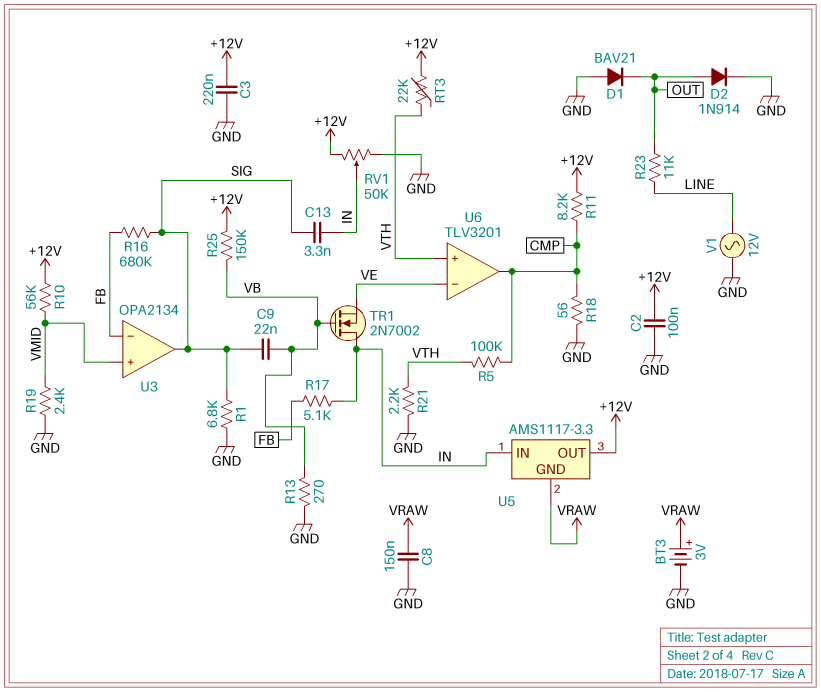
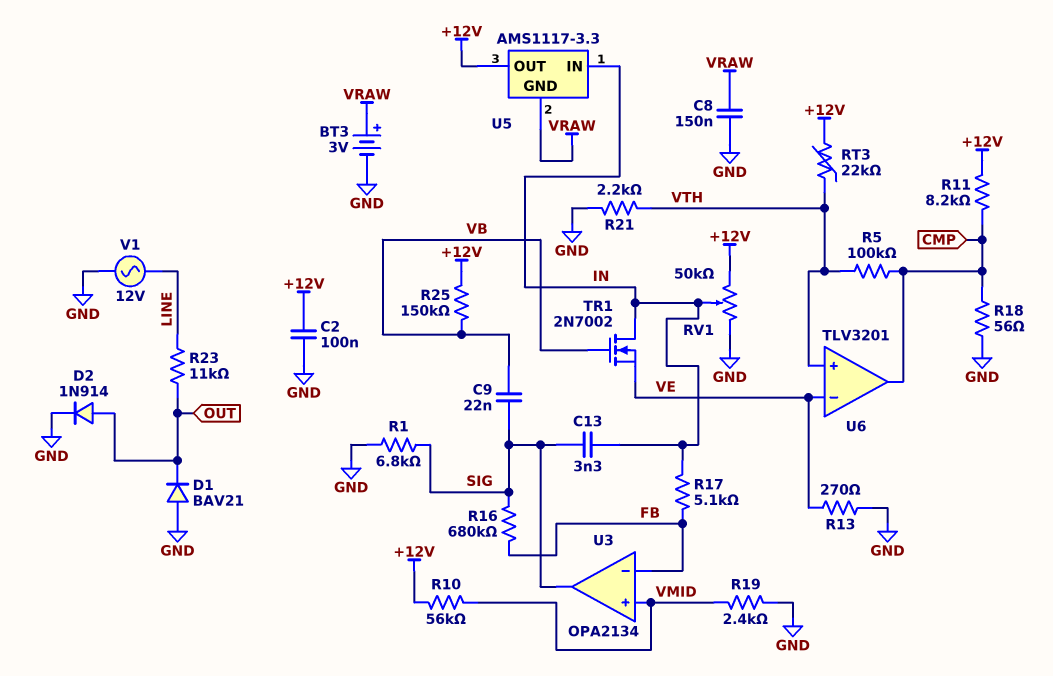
C3: 220nF (+12V, GND) -> none
R13: 270 (GND, VB) -> 270 (GND, VE)

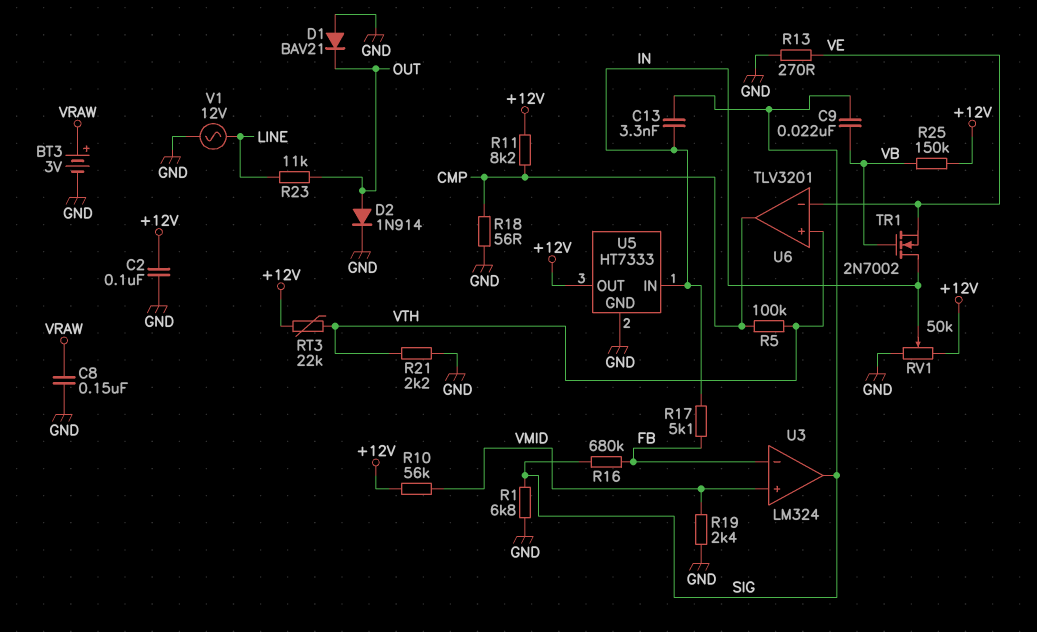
U3: OPA2134 -> LM324
U5: AMS1117-3.3 -> HT7333
U5 pin GND: VRAW -> GND

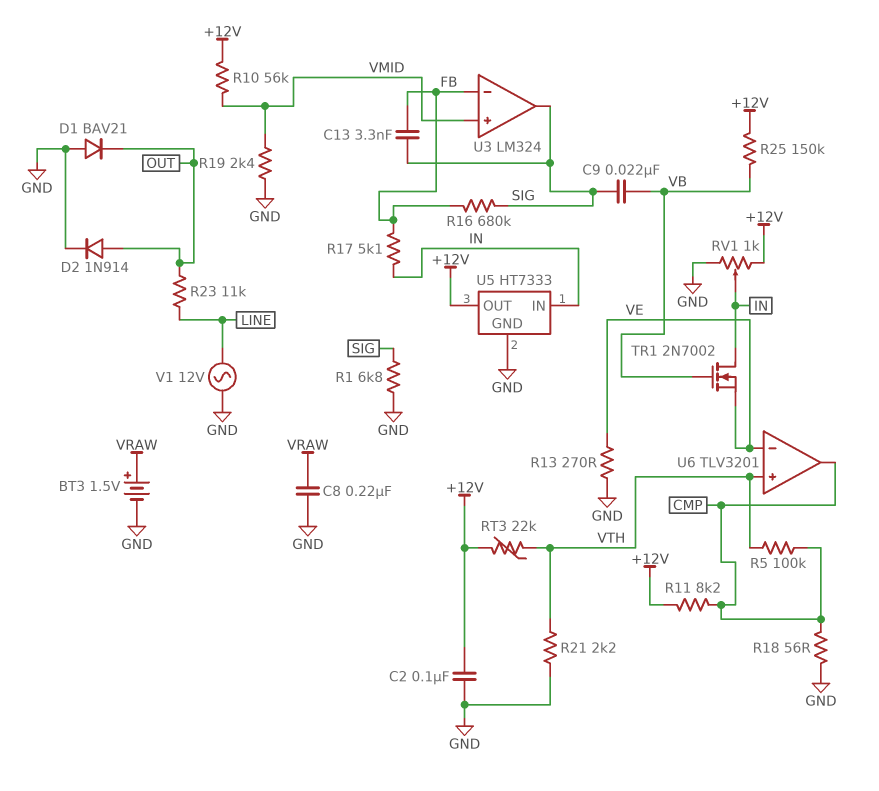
BT3: 3V (plus VRAW, minus GND) -> 1.5V (plus VRAW, minus GND)
C8: 150nF (GND, VRAW) -> 220nF (GND, VRAW)
C13: 3.3nF (IN, SIG) -> 3.3nF (FB, SIG)
RV1: 50k (+12V, GND, wiper IN) -> 1k (+12V, GND, wiper IN)

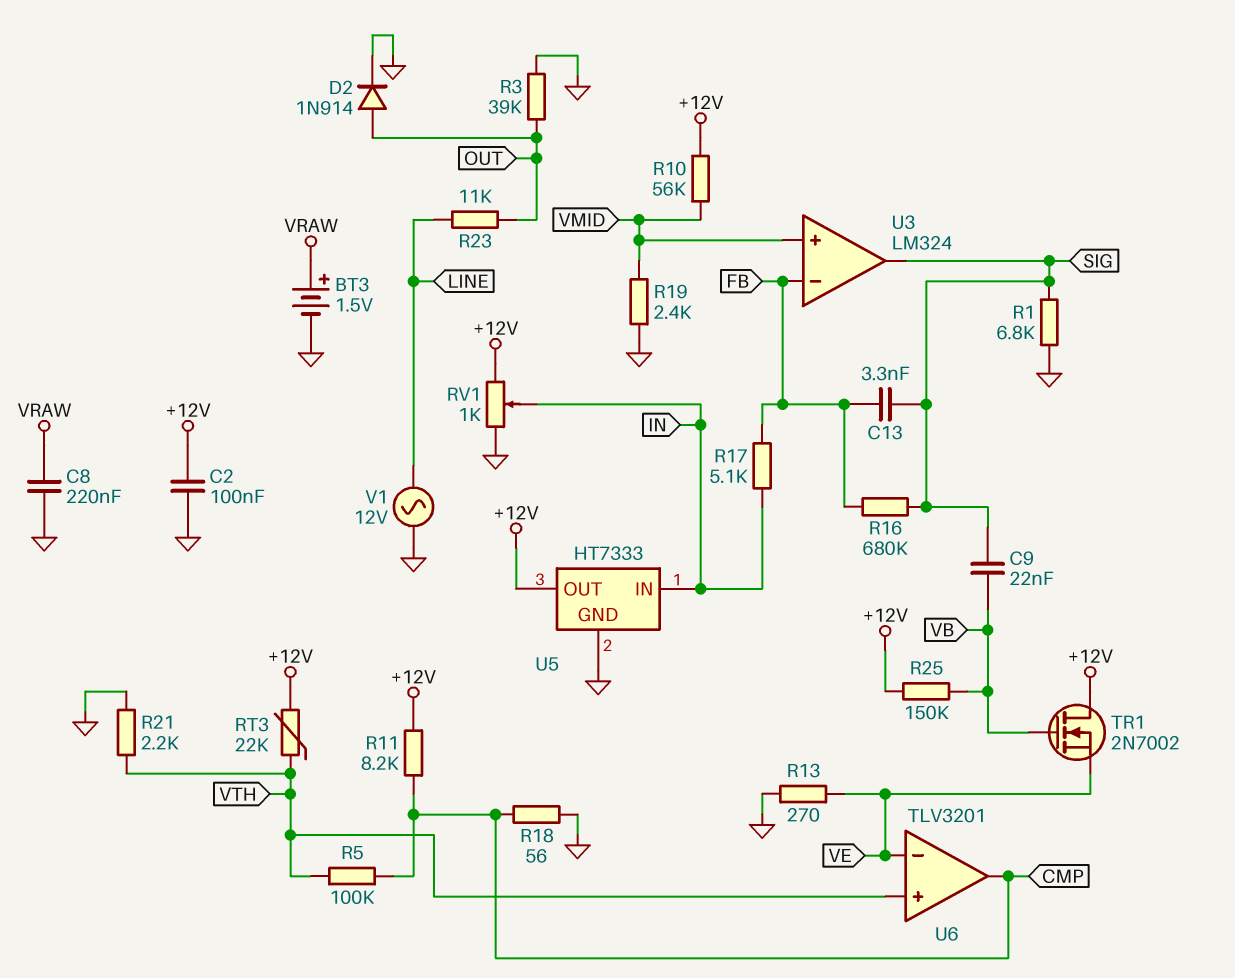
D1: diode BAV21 (A GND, K OUT) -> none
R3: none -> 39k (GND, OUT)
TR1: NMOS 2N7002 (G VB, D IN, S VE) -> NMOS 2N7002 (G VB, D +12V, S VE)

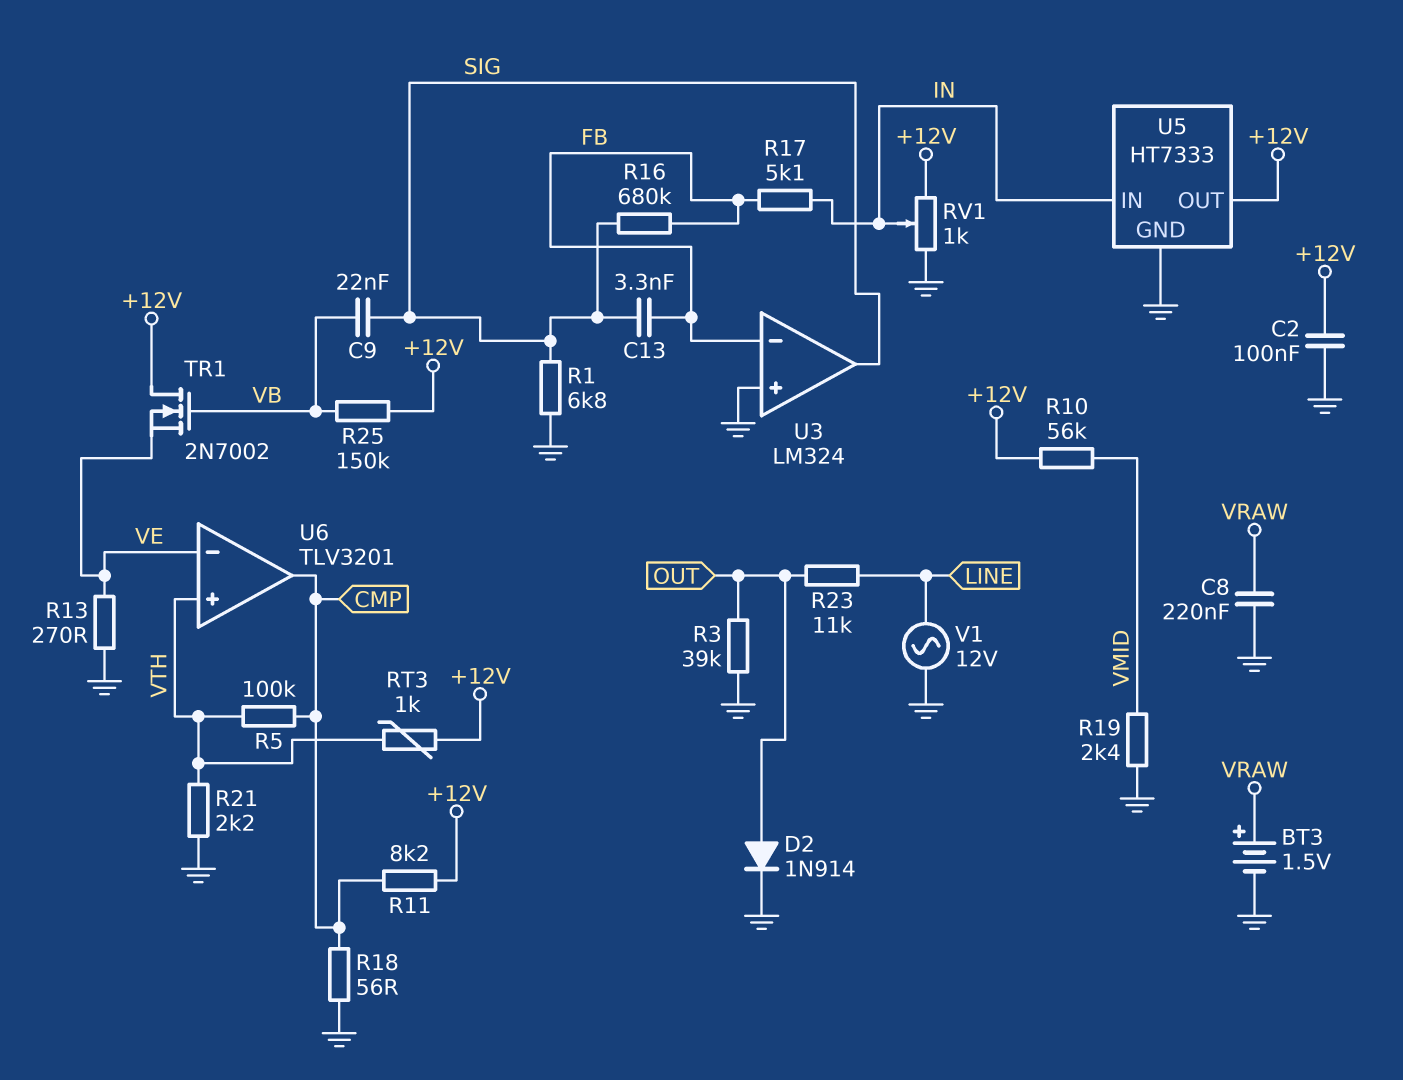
RT3: 22k (+12V, VTH) -> 1k (+12V, VTH)
U3 pin in+: VMID -> GND

